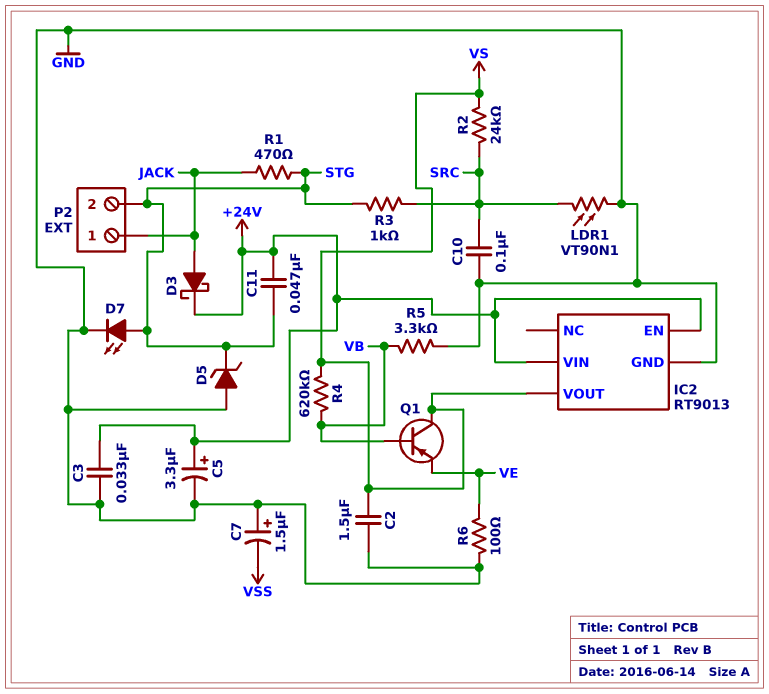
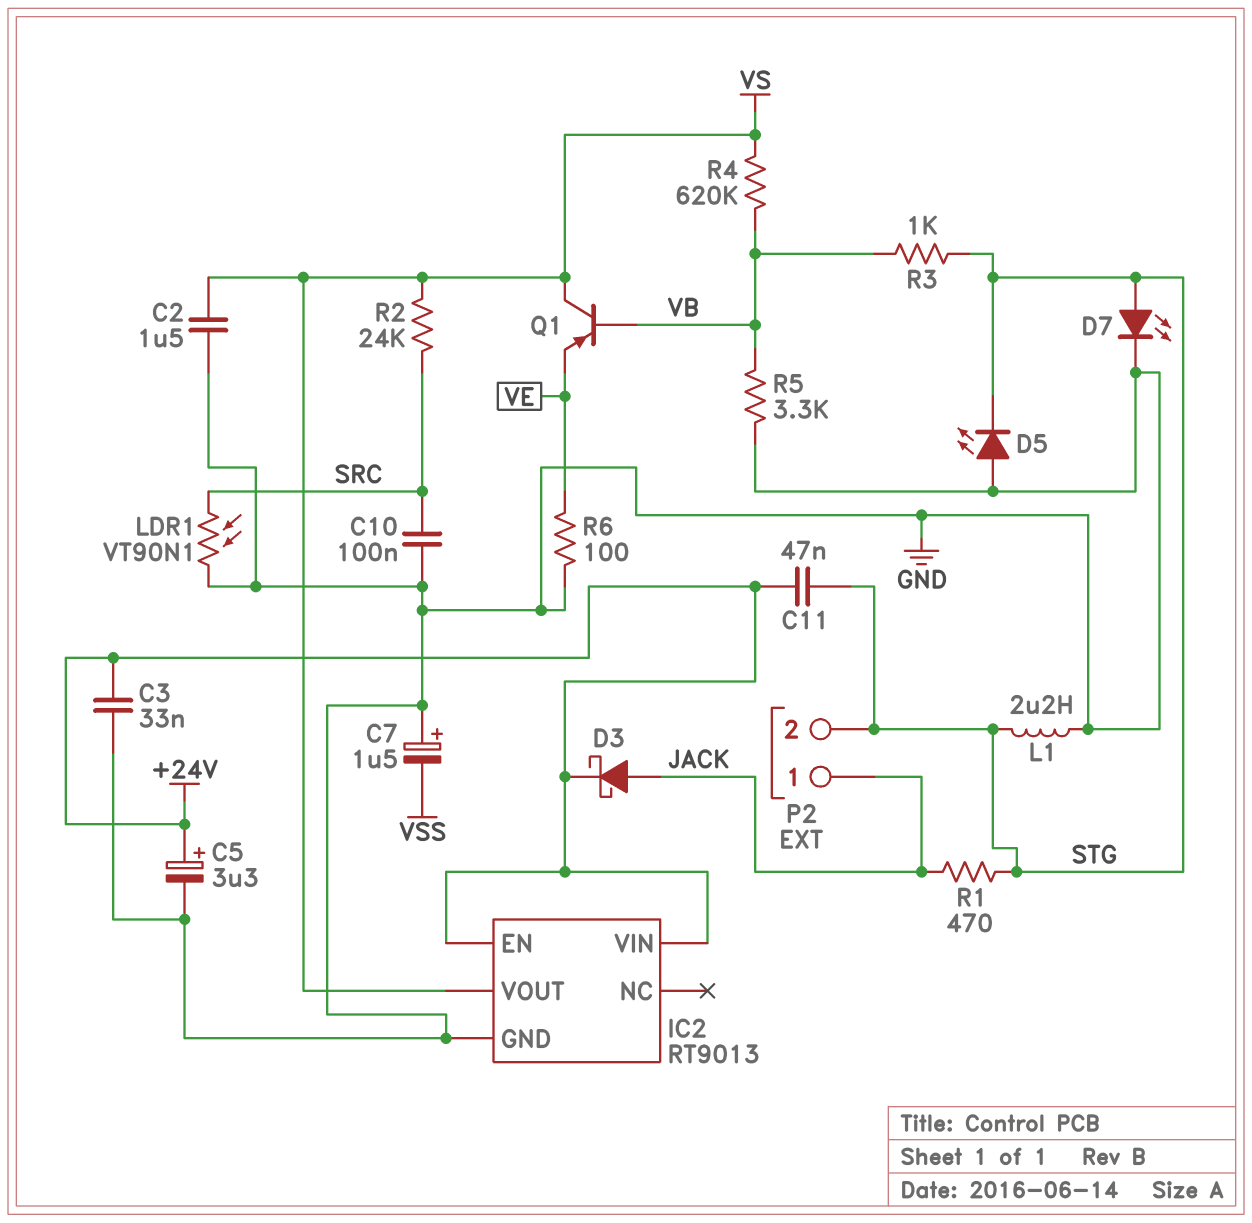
D5: zener (A GND, K STG) -> LED (A GND, K STG)
L1: none -> 2.2uH (GND, STG)
R3: 1k (SRC, STG) -> 1k (STG, VB)

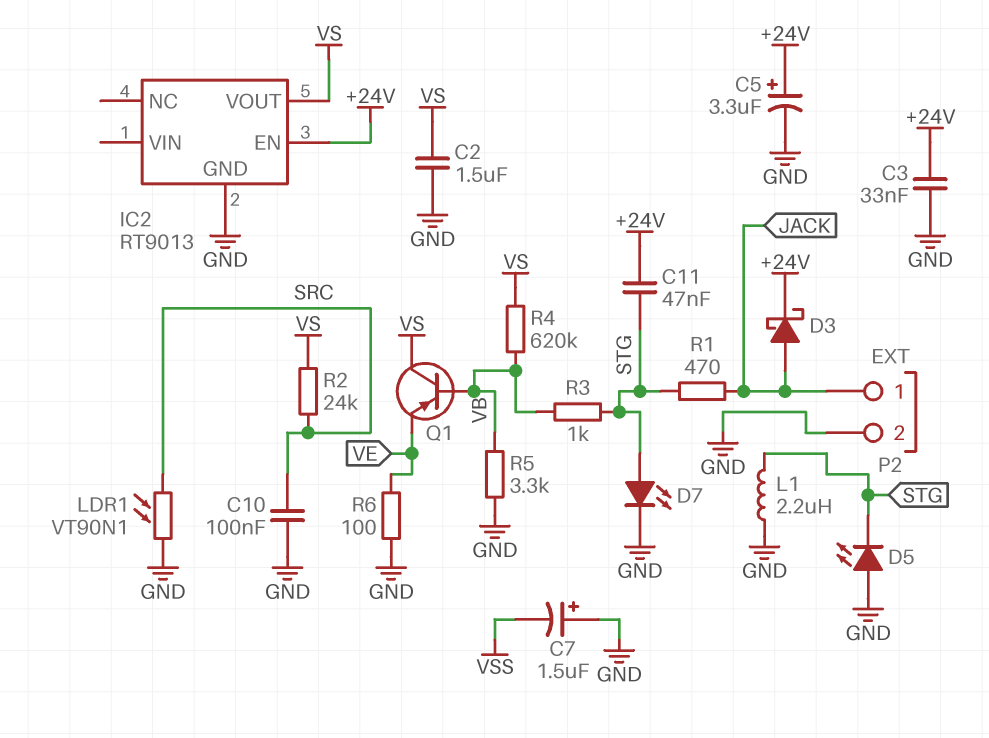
IC2 pin VIN: +24V -> none
P2 pin 2: STG -> GND

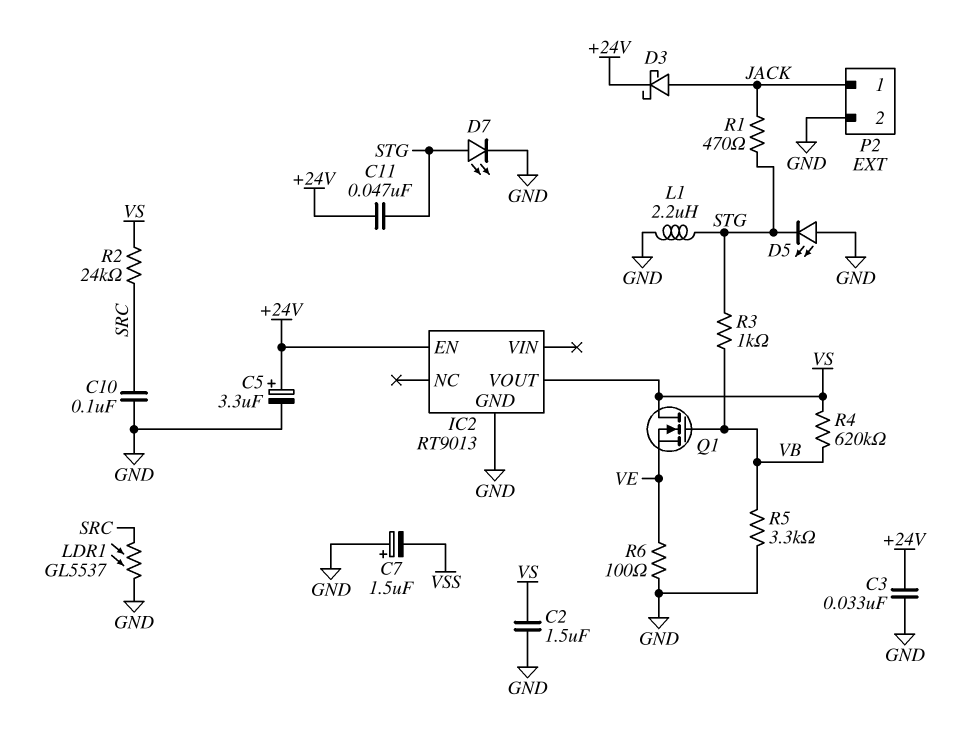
LDR1: VT90N1 (GND, SRC) -> GL5537 (GND, SRC)
Q1: PNP (B VB, C VS, E VE) -> NMOS (G VB, D VS, S VE)

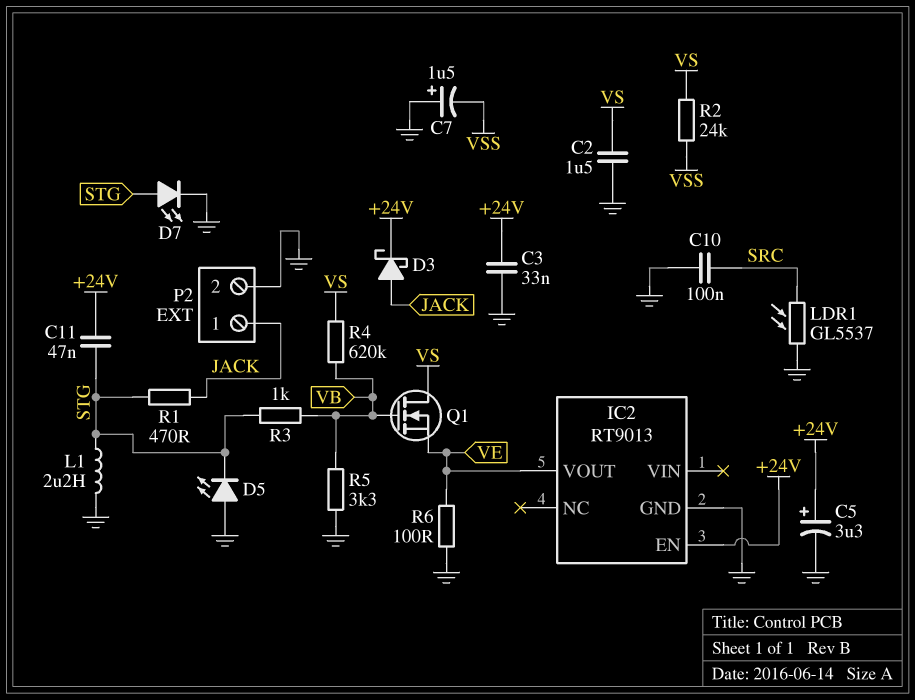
IC2 pin VOUT: VS -> VE
R2: 24k (SRC, VS) -> 24k (VS, VSS)

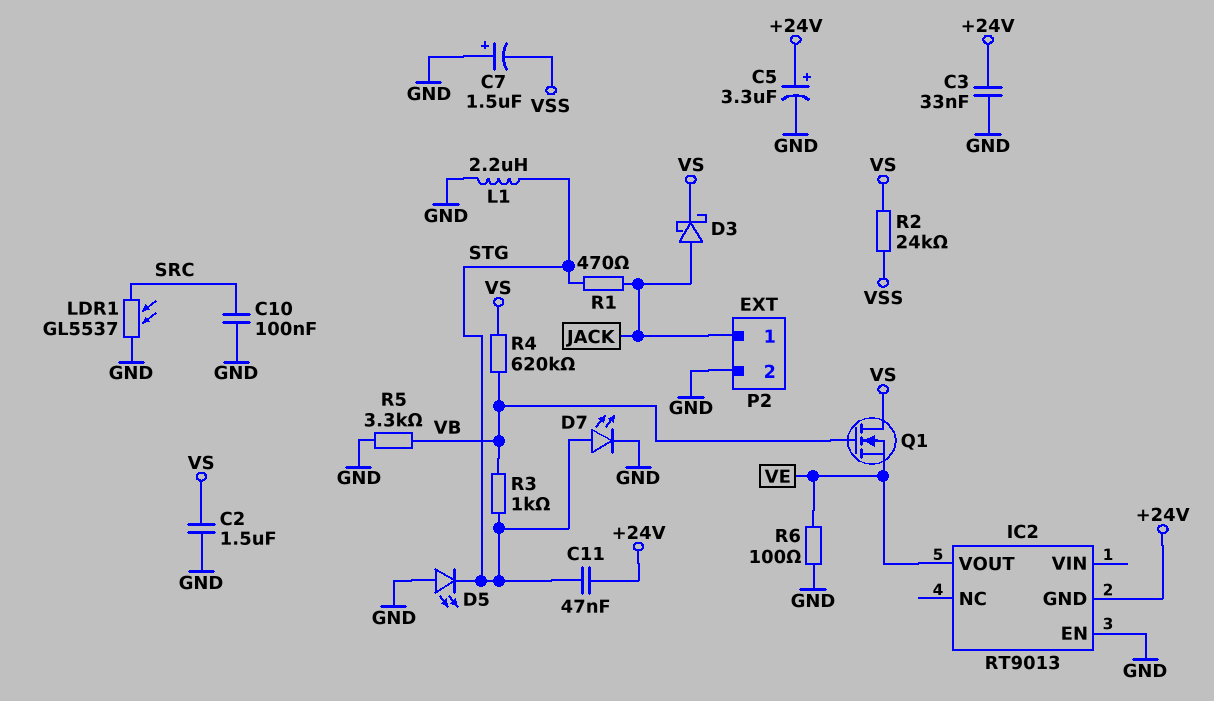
D3: schottky (A JACK, K +24V) -> schottky (A JACK, K VS)
IC2 pin EN: +24V -> GND
IC2 pin GND: GND -> +24V

